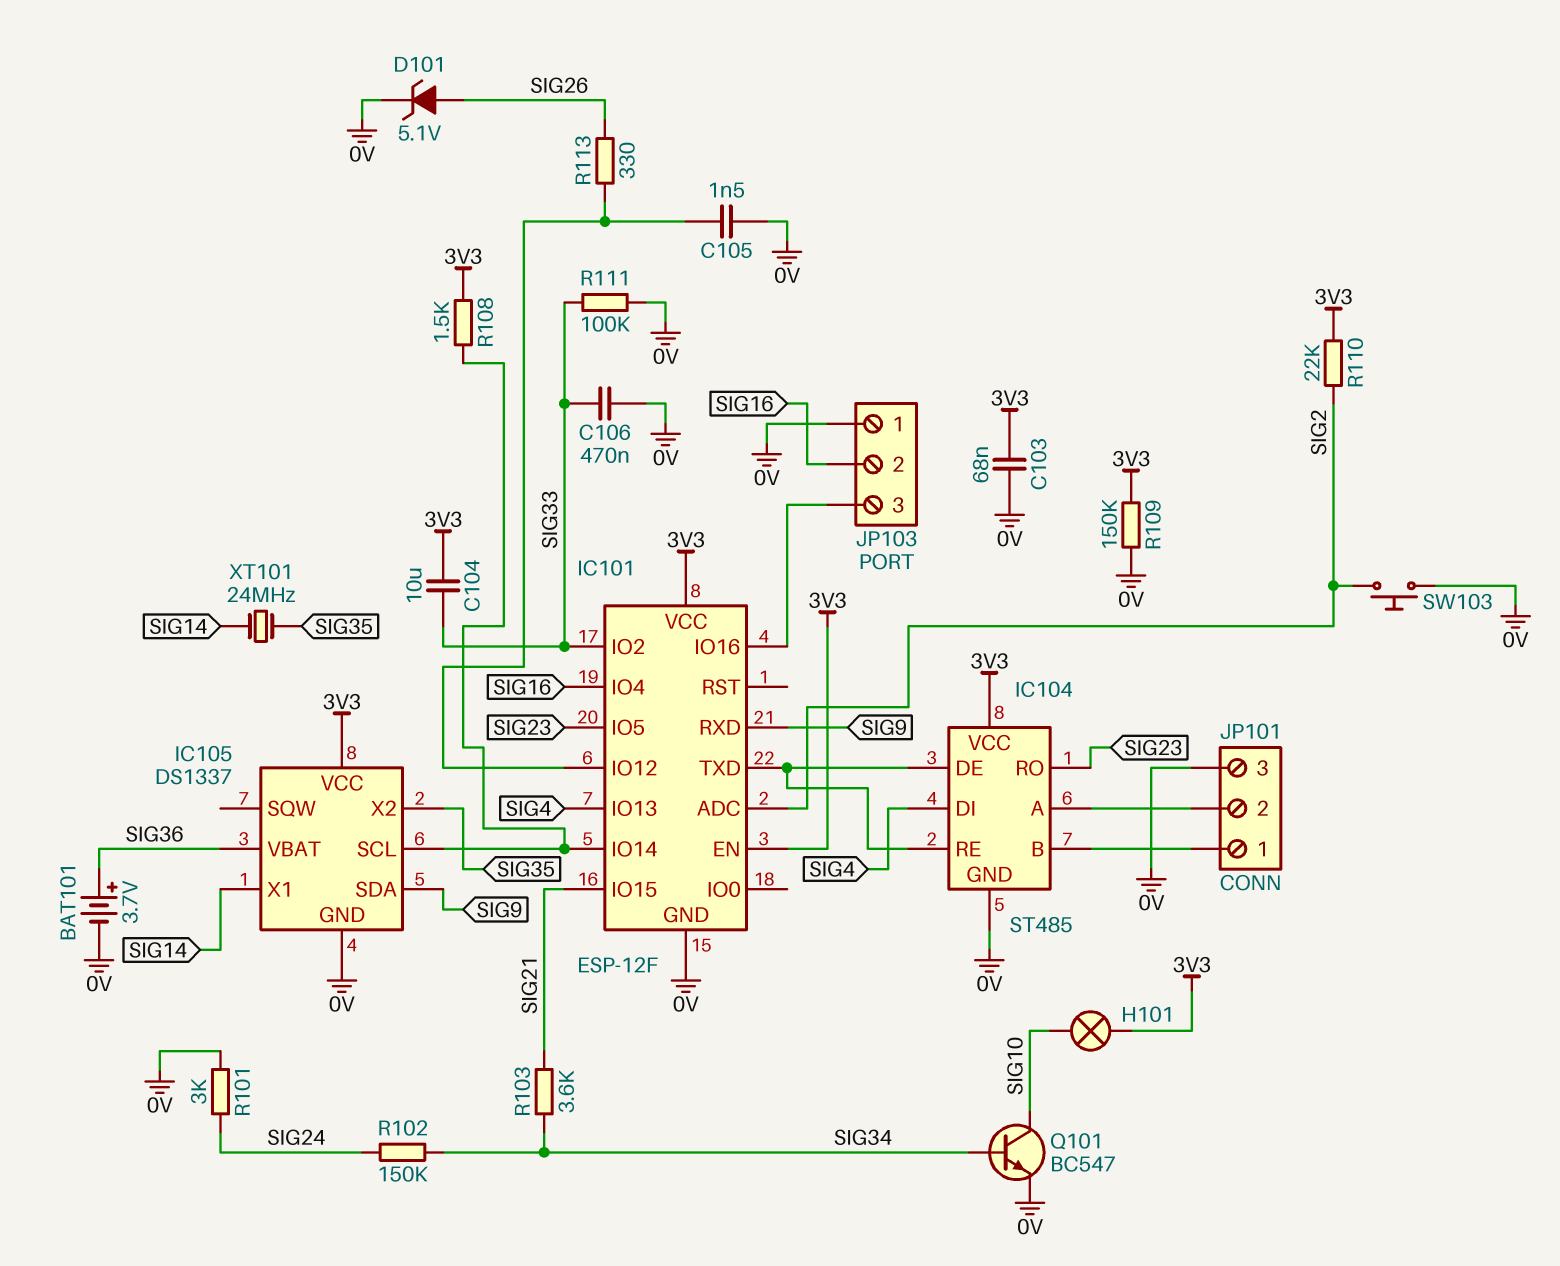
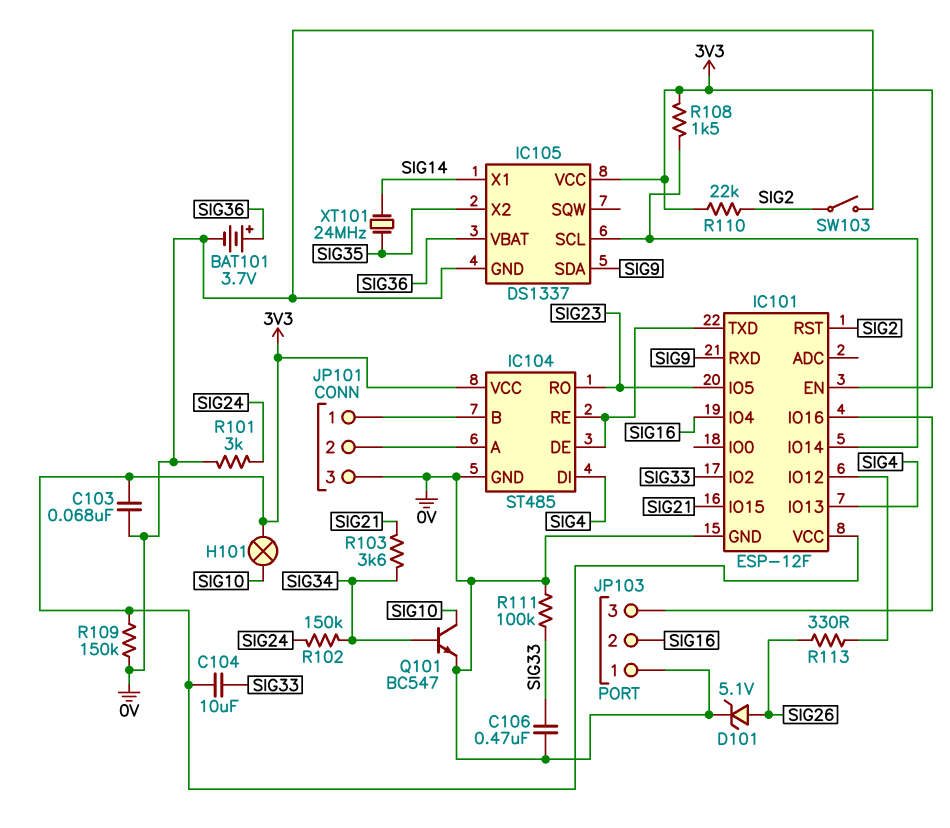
C105: 1.5nF (0V, IC101/IO12) -> none
IC101 pin ADC: SIG2 -> none
IC101 pin RST: none -> SIG2
SW103: button (0V, SIG2) -> switch (0V, SIG2)

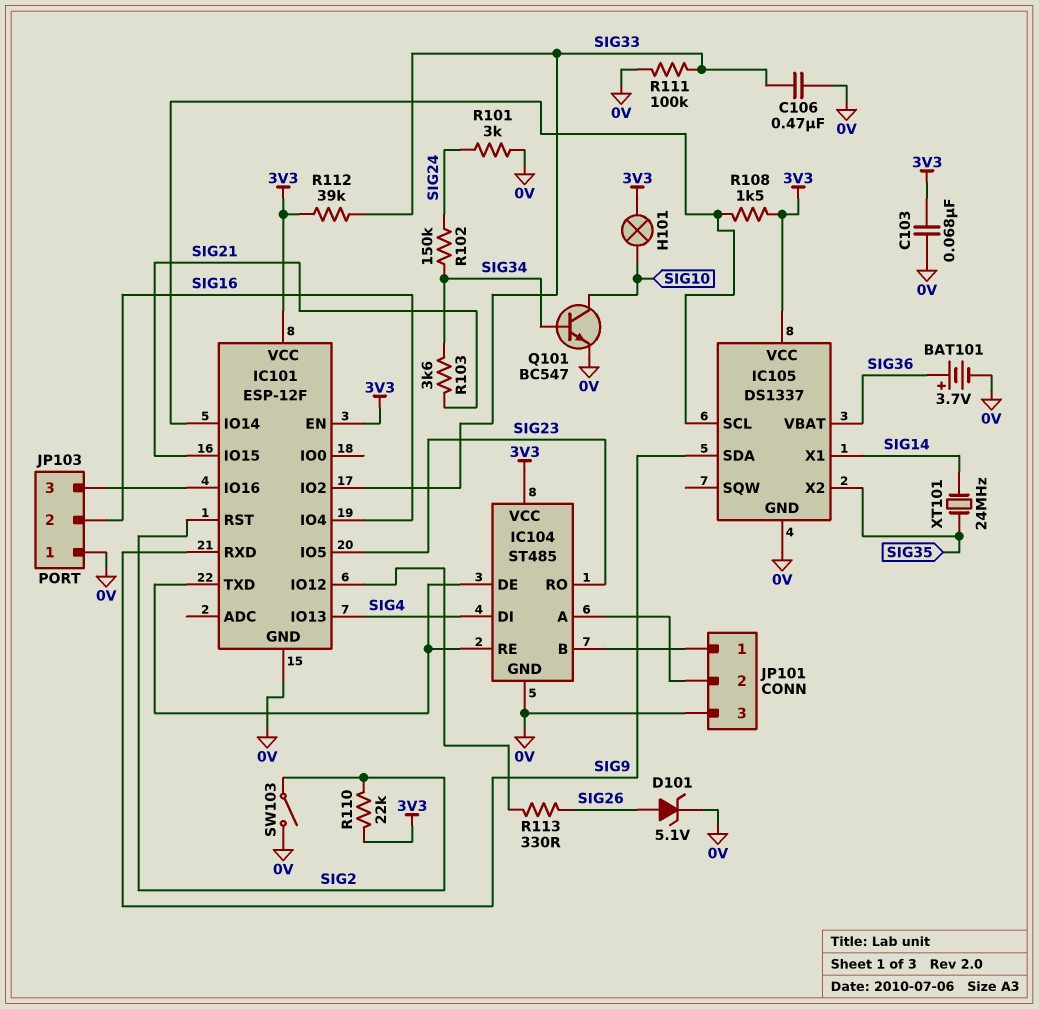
C104: 10uF (3V3, SIG33) -> none
R109: 150k (0V, 3V3) -> none
R112: none -> 39k (3V3, SIG33)

